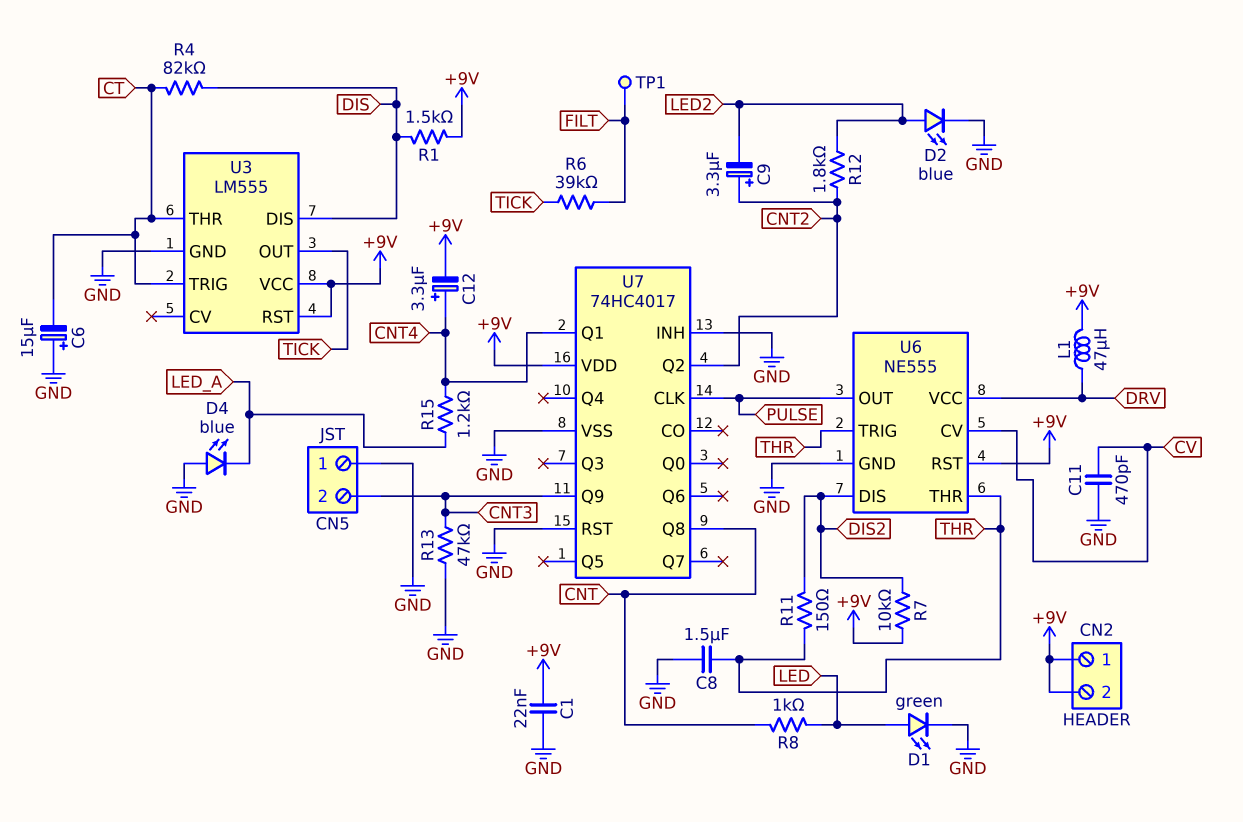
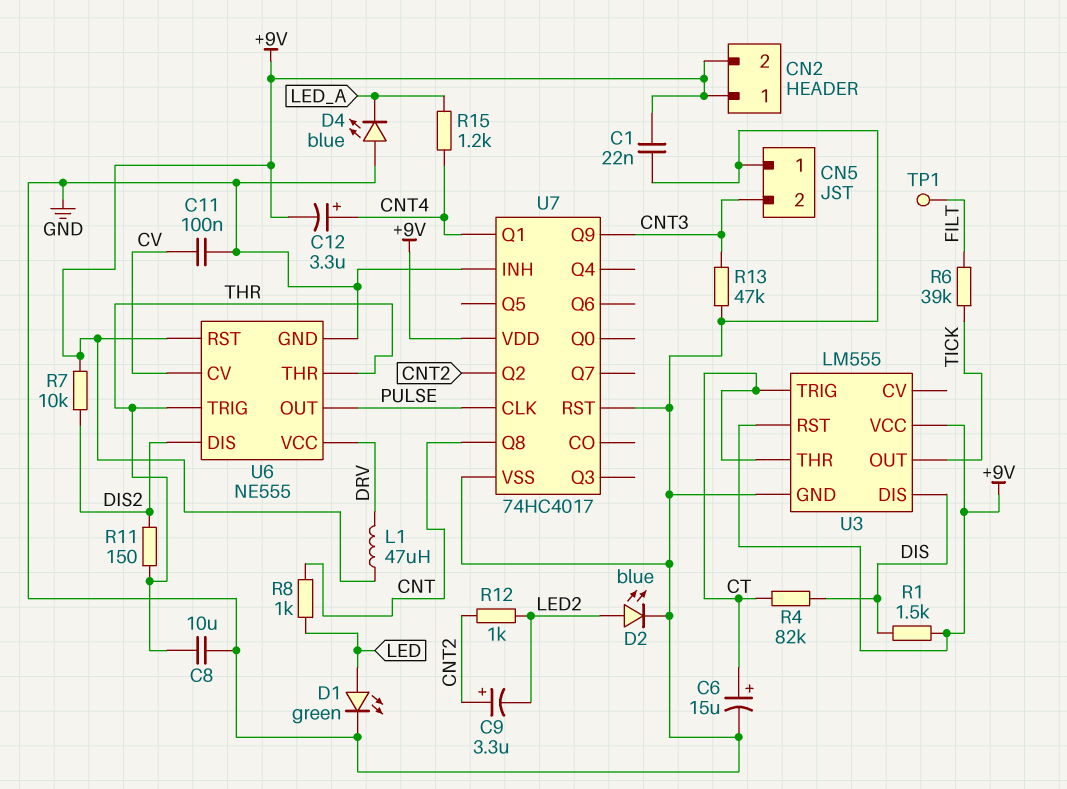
C6: 15uF (plus GND, minus CT) -> 15uF (plus CT, minus GND)
C8: 1.5uF (GND, THR) -> 10uF (GND, THR)
C11: 470pF (CV, GND) -> 100nF (CV, GND)
R12: 1.8k (CNT2, LED2) -> 1k (CNT2, LED2)

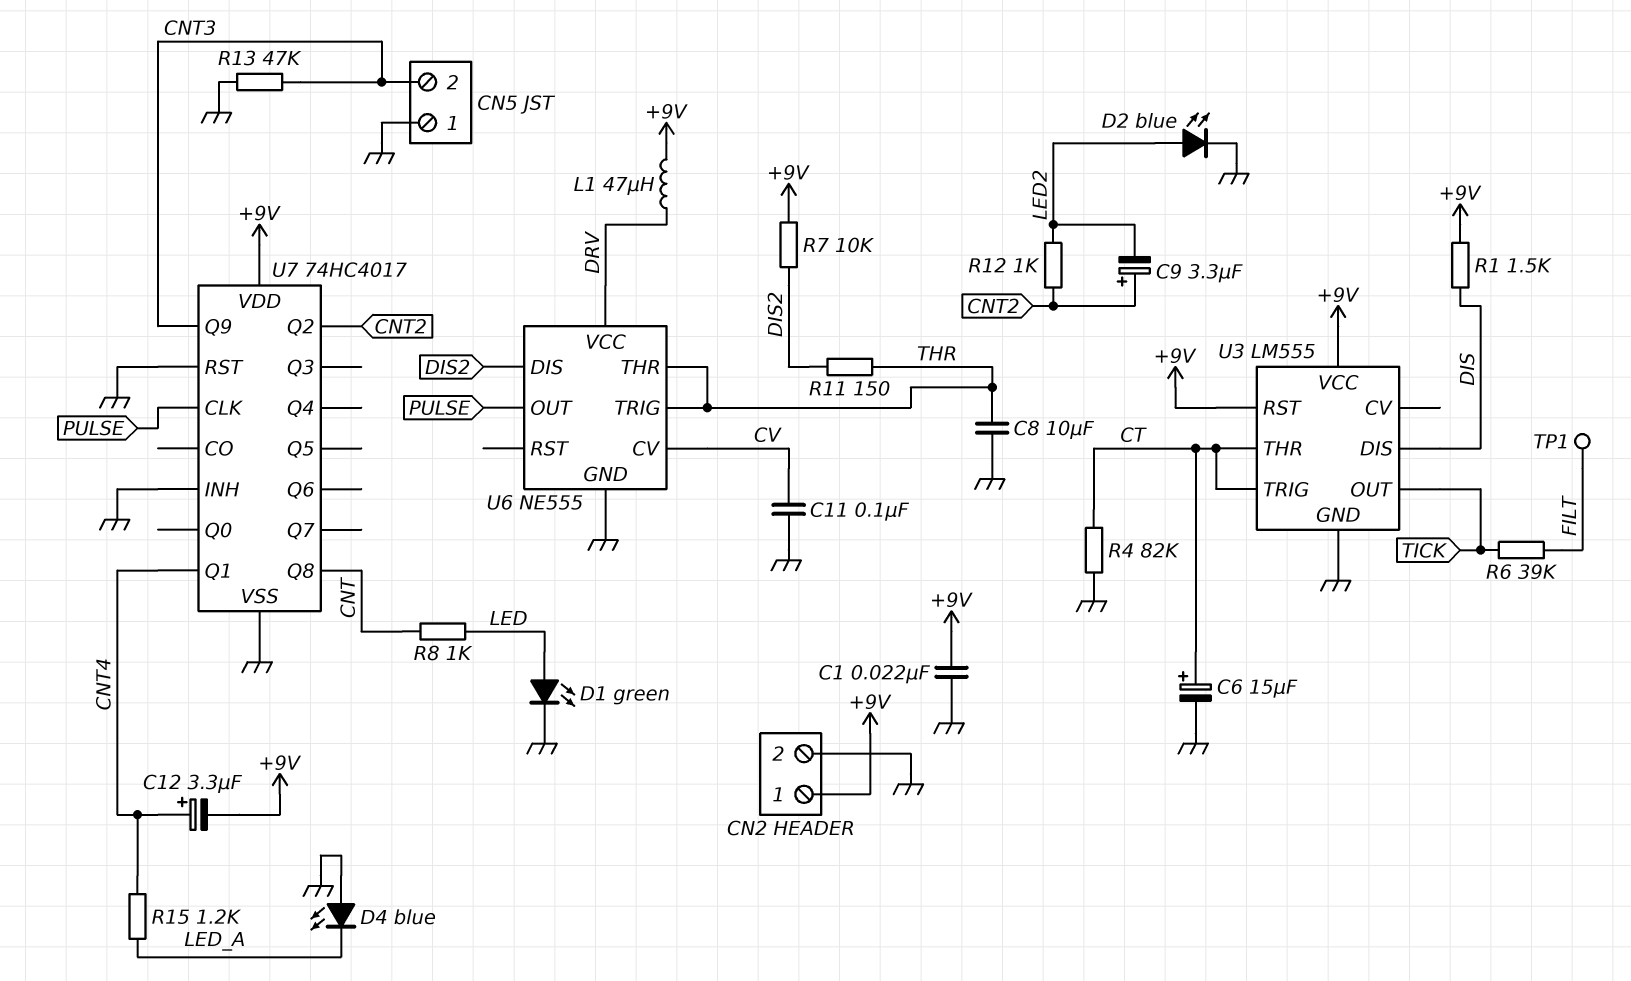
CN2 pin 2: +9V -> GND
R4: 82k (CT, DIS) -> 82k (CT, GND)
U6 pin RST: +9V -> none

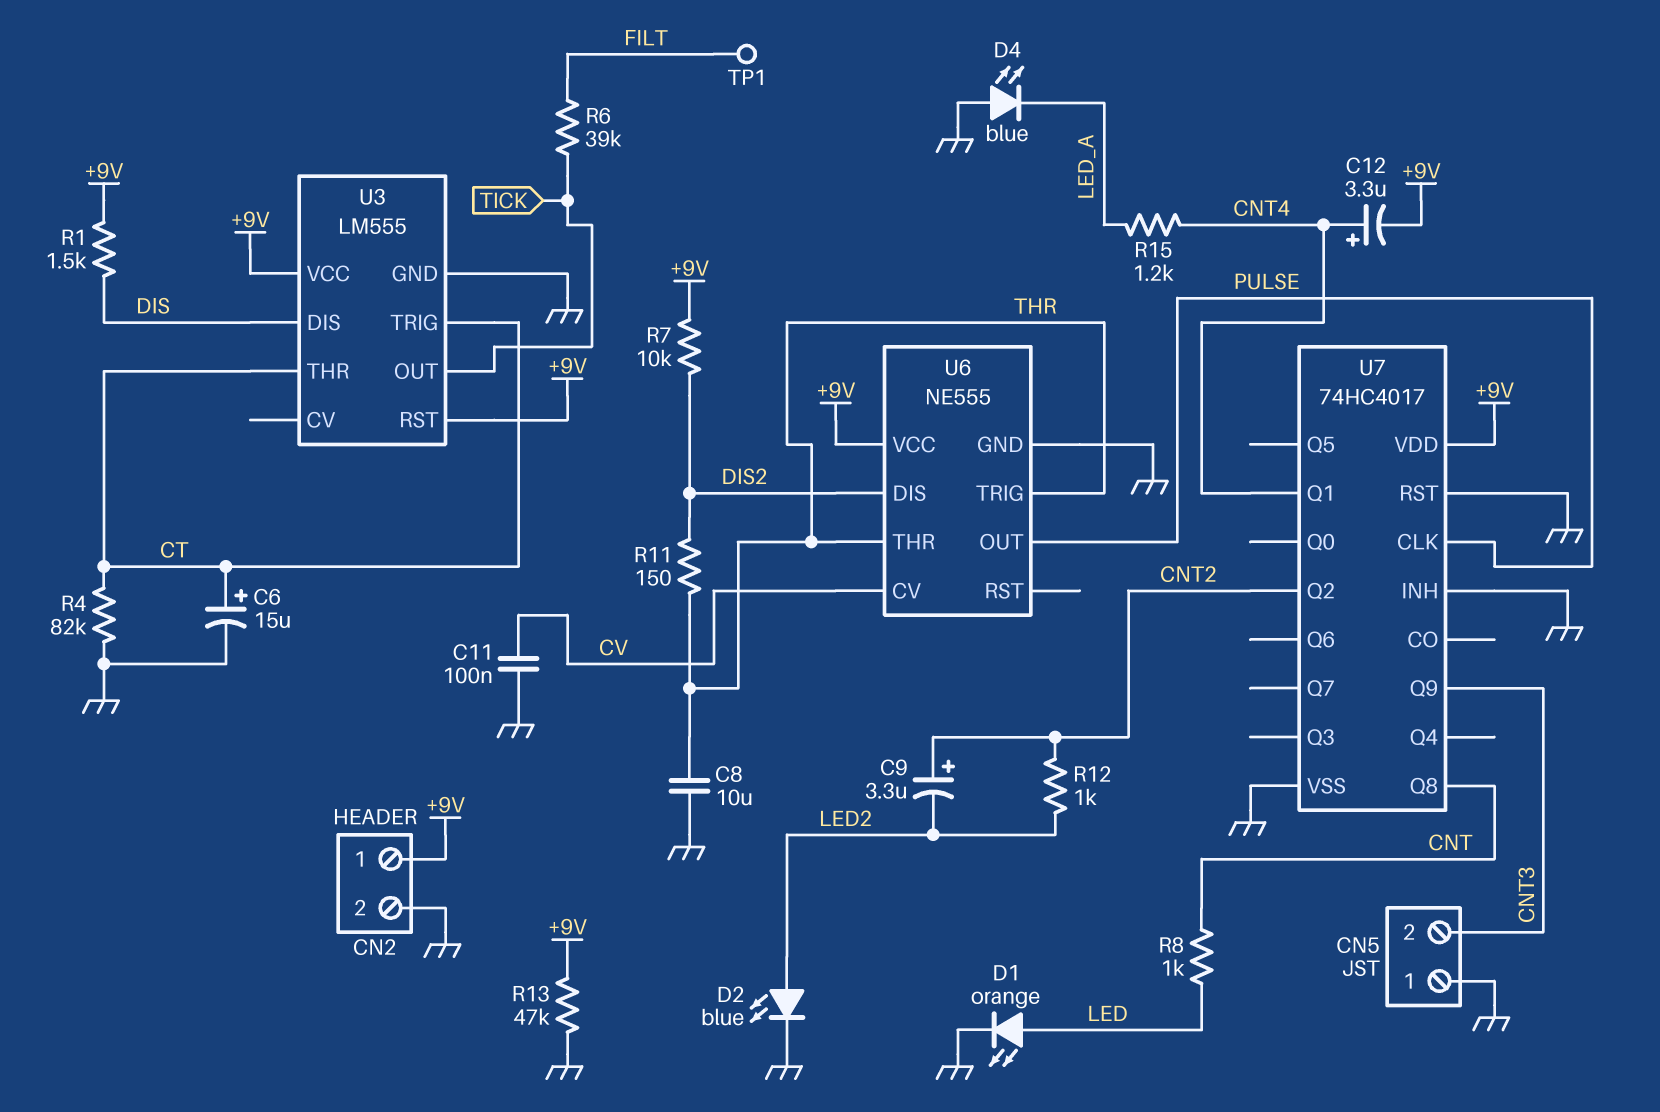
C1: 22nF (+9V, GND) -> none
D1: LED green (A LED, K GND) -> LED orange (A LED, K GND)
L1: 47uH (+9V, DRV) -> none
R13: 47k (CNT3, GND) -> 47k (+9V, GND)
U6 pin VCC: DRV -> +9V

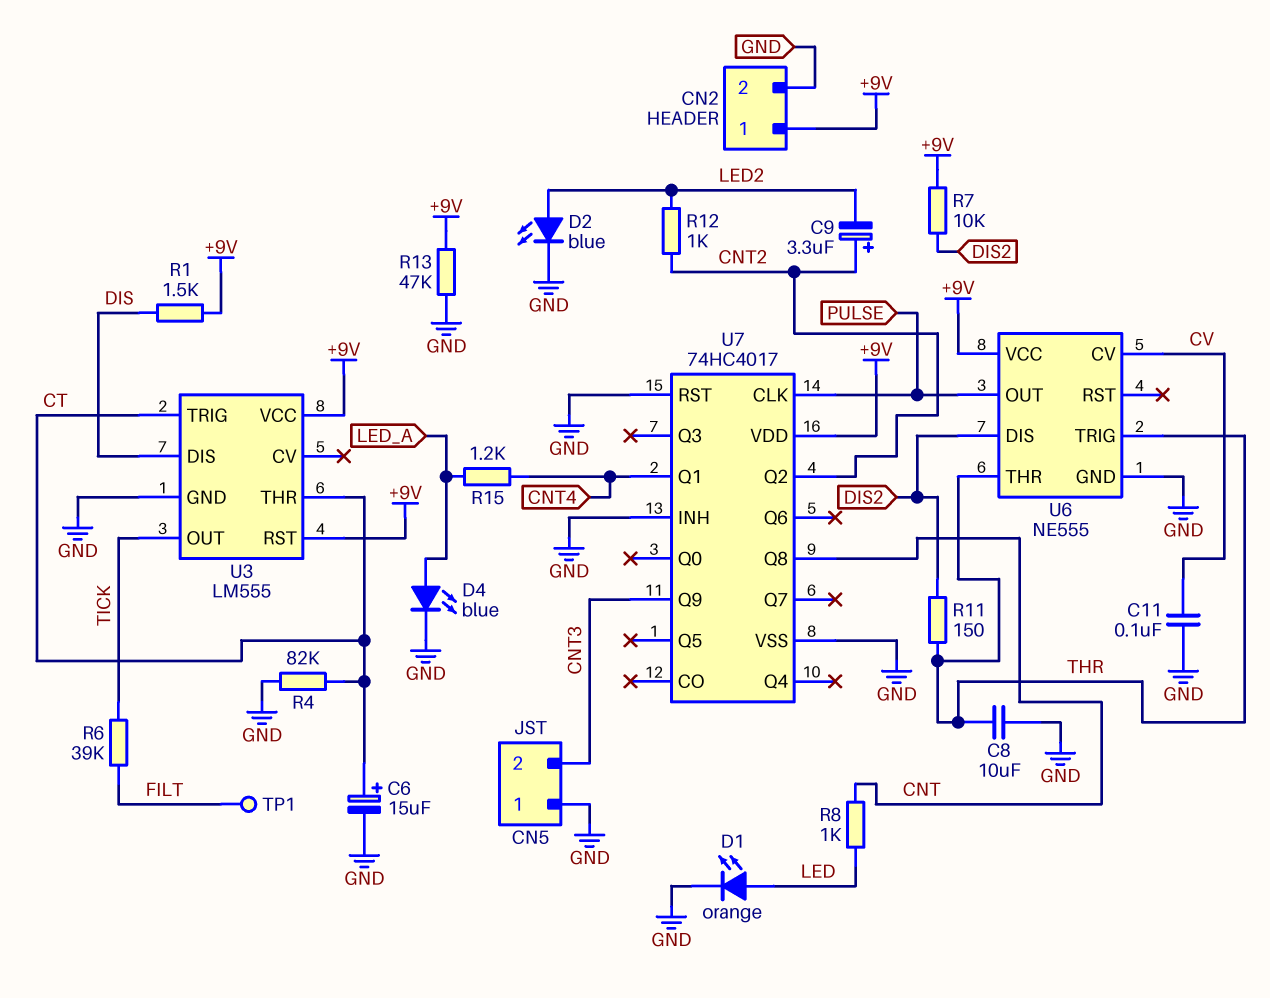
C12: 3.3uF (plus CNT4, minus +9V) -> none
D4: LED blue (A GND, K LED_A) -> LED blue (A LED_A, K GND)

